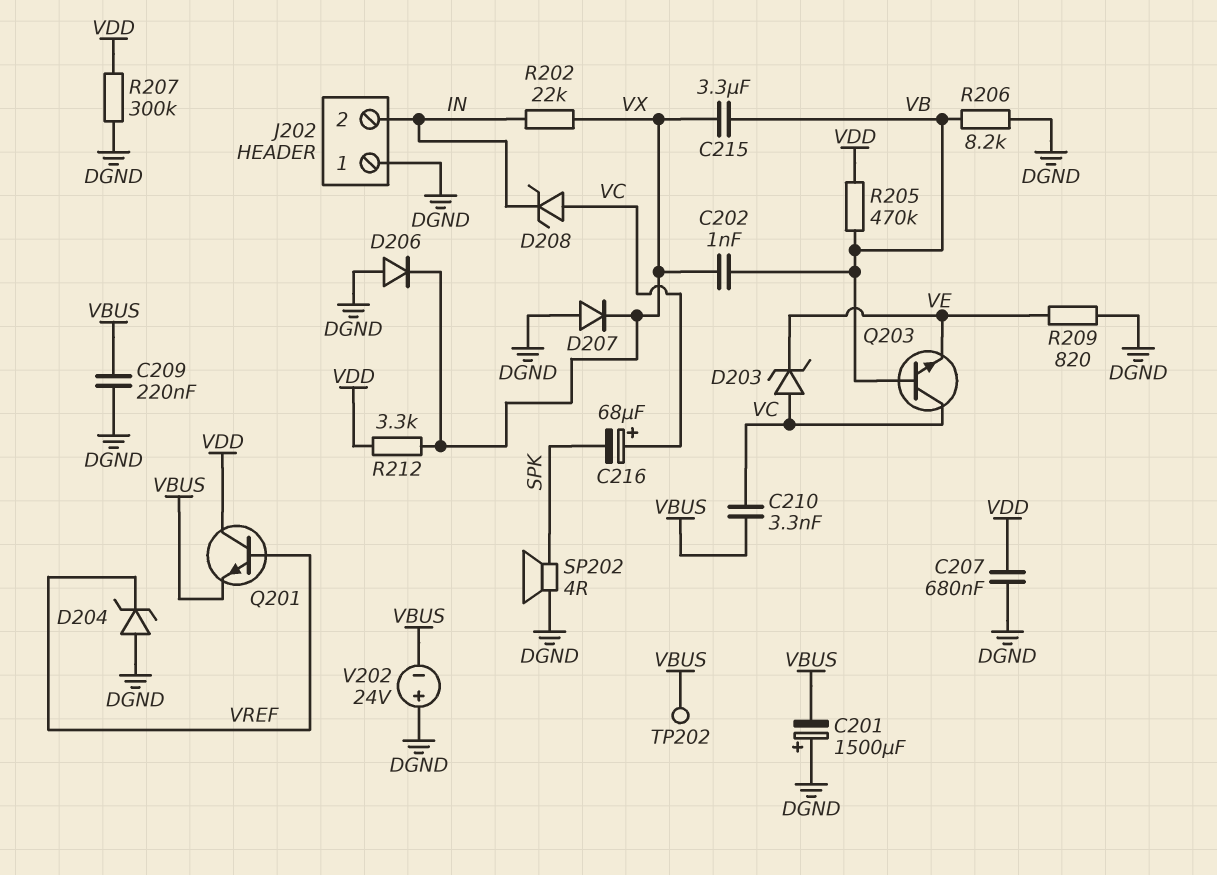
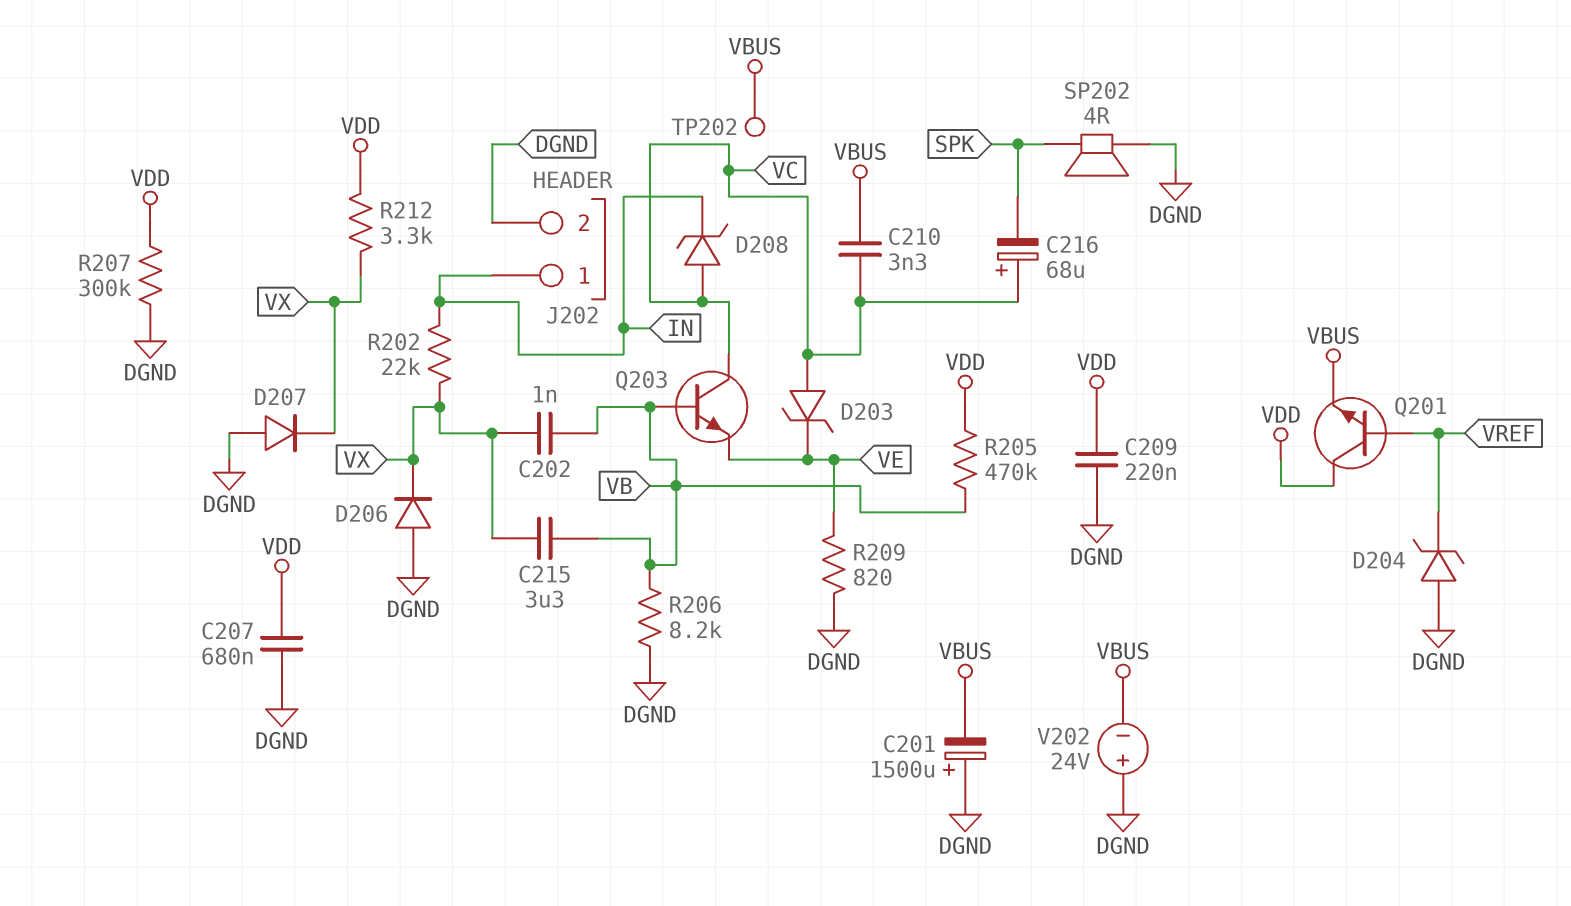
C209: 220nF (DGND, VBUS) -> 220nF (DGND, VDD)
J202 pin 1: DGND -> IN
J202 pin 2: IN -> DGND

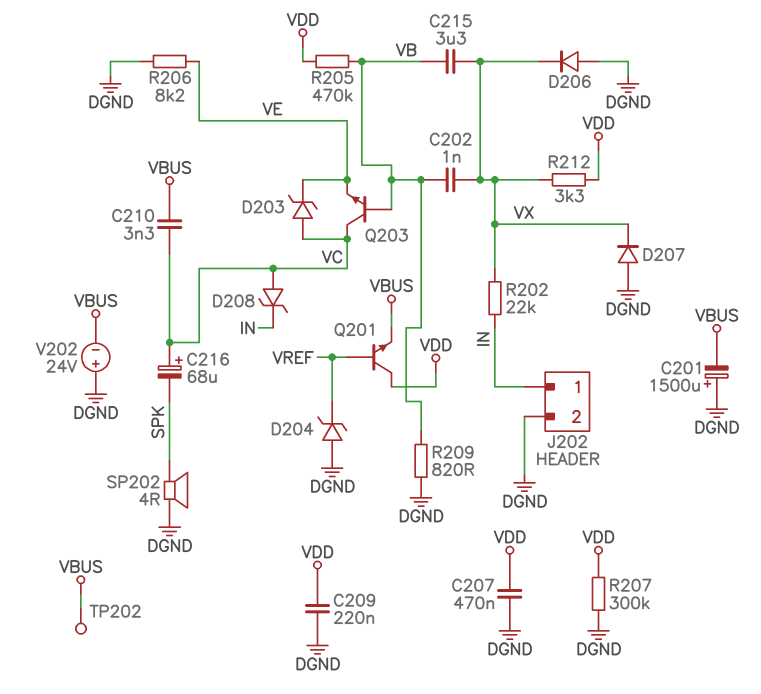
C207: 680nF (DGND, VDD) -> 470nF (DGND, VDD)
R206: 8.2k (DGND, VB) -> 8.2k (DGND, VE)
R209: 820 (DGND, VE) -> 820 (DGND, VB)

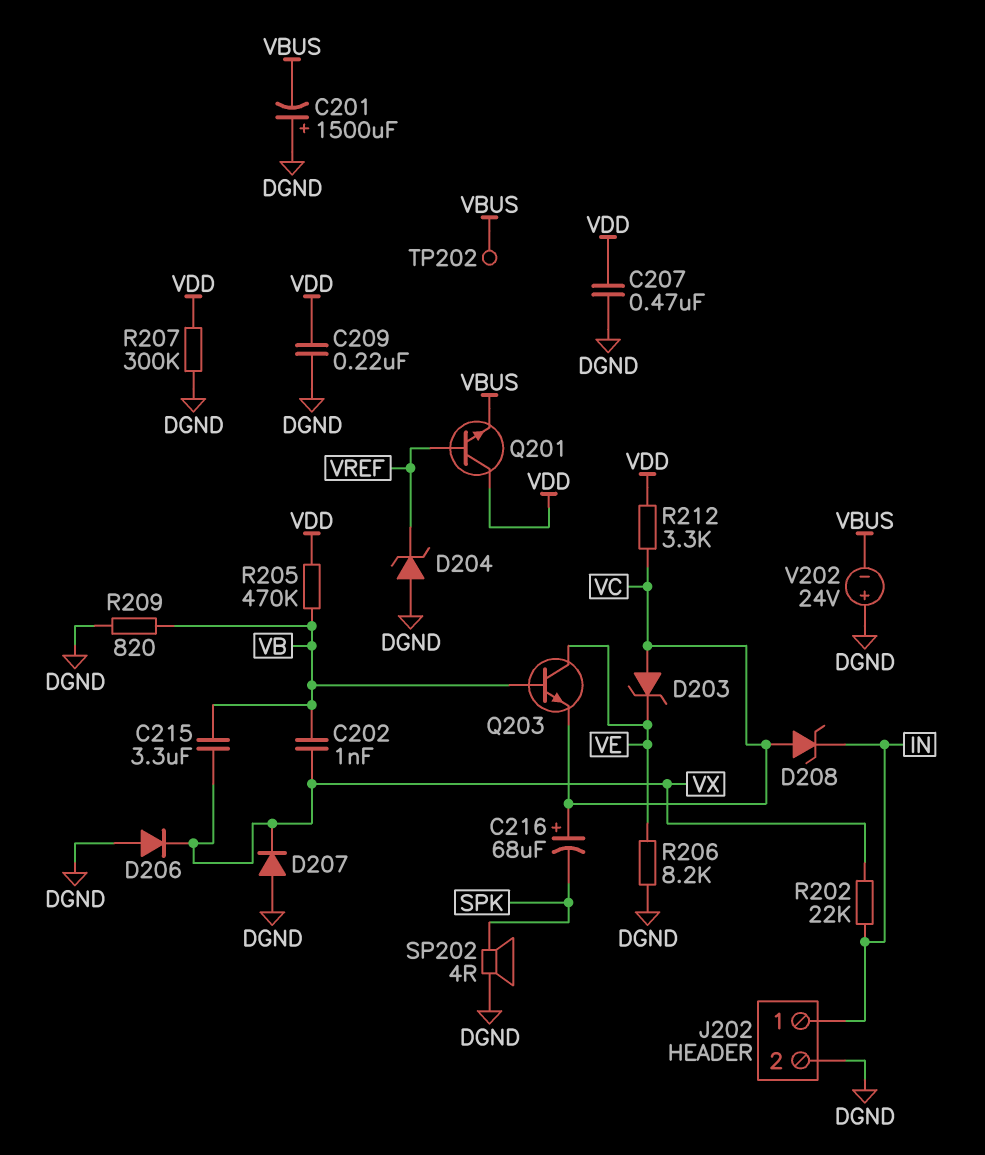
C210: 3.3nF (VBUS, VC) -> none
Q203: NPN (B VB, C VC, E VE) -> NPN (B VB, C VE, E VC)
R212: 3.3k (VDD, VX) -> 3.3k (VC, VDD)

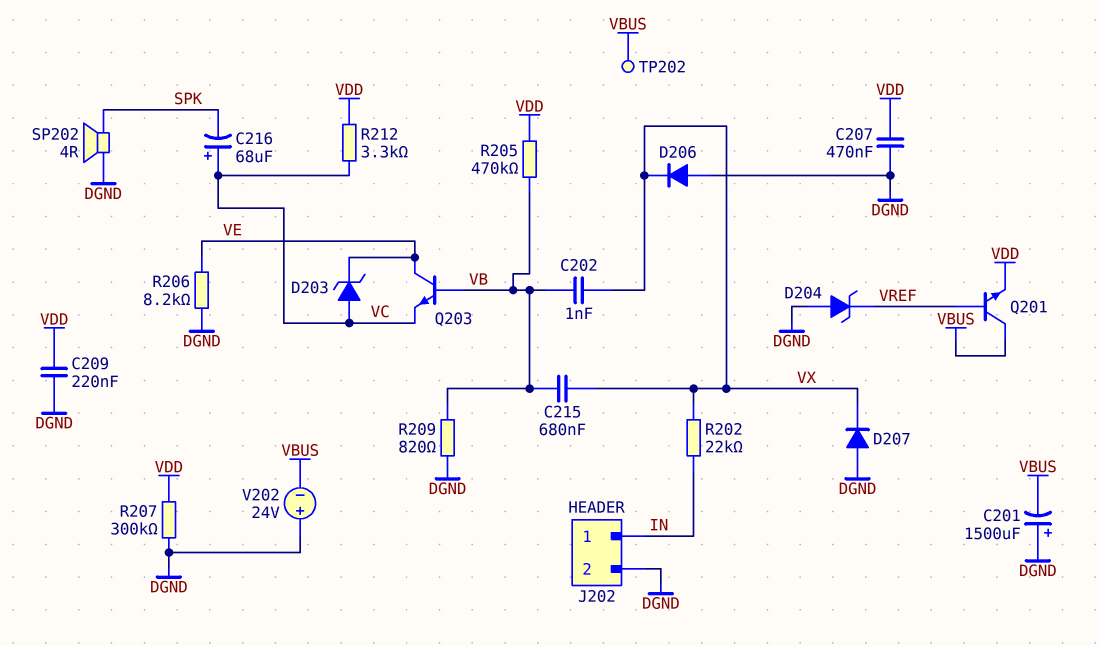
C215: 3.3uF (VB, VX) -> 680nF (VB, VX)
D208: zener (A VC, K IN) -> none
Q201: NPN (B VREF, C VDD, E VBUS) -> NPN (B VREF, C VBUS, E VDD)

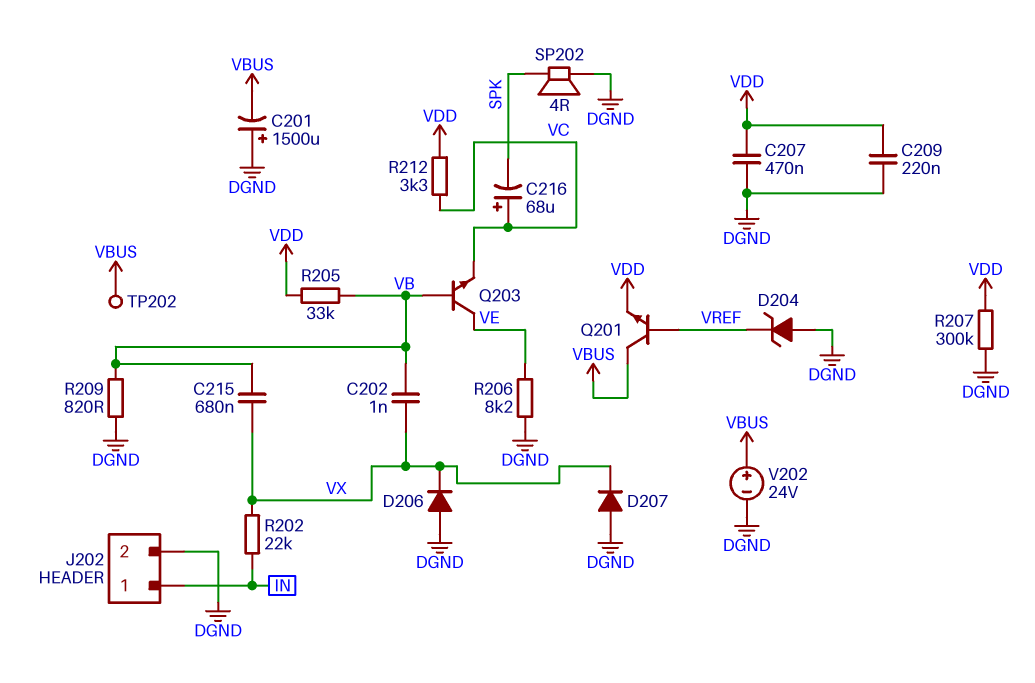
D203: zener (A VC, K VE) -> none
R205: 470k (VB, VDD) -> 33k (VB, VDD)
V202: 24V (plus DGND, minus VBUS) -> 24V (plus VBUS, minus DGND)

